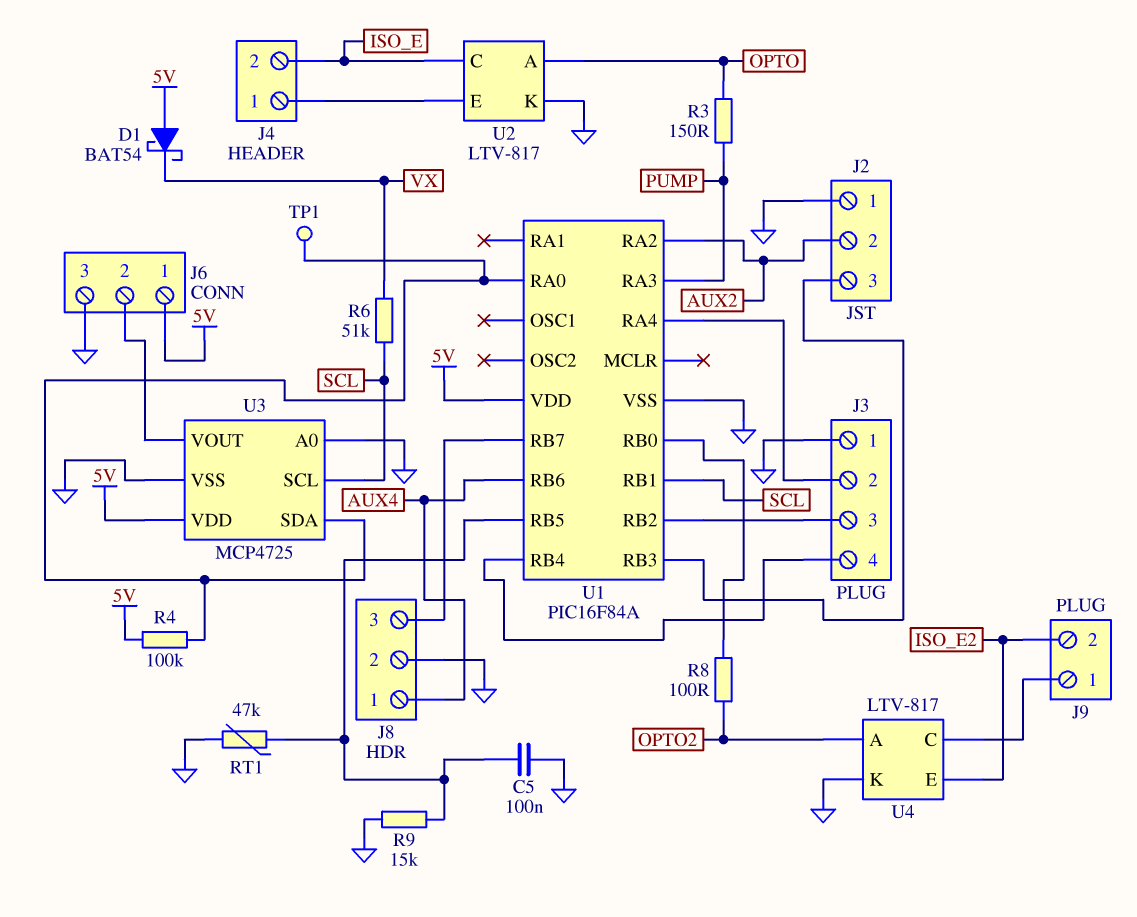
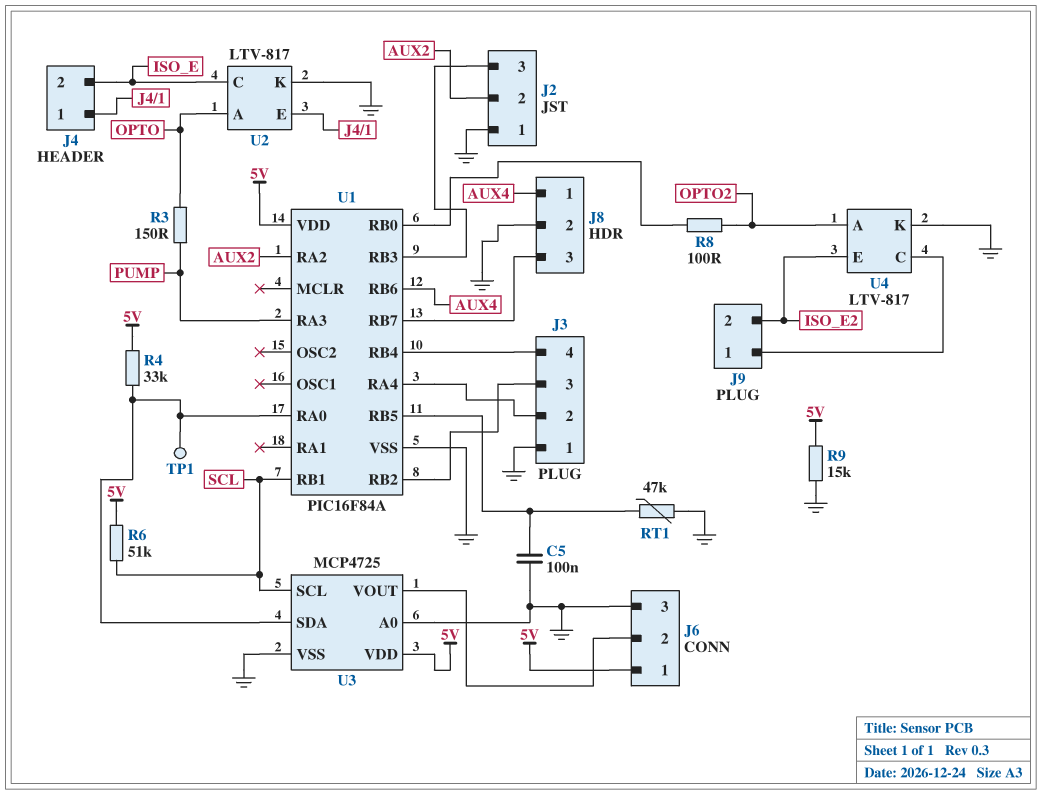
D1: schottky BAT54 (A 5V, K VX) -> none
R4: 100k (5V, U1/RA0) -> 33k (5V, U1/RA0)
R6: 51k (SCL, VX) -> 51k (5V, SCL)
R9: 15k (GND, U1/RB5) -> 15k (5V, GND)

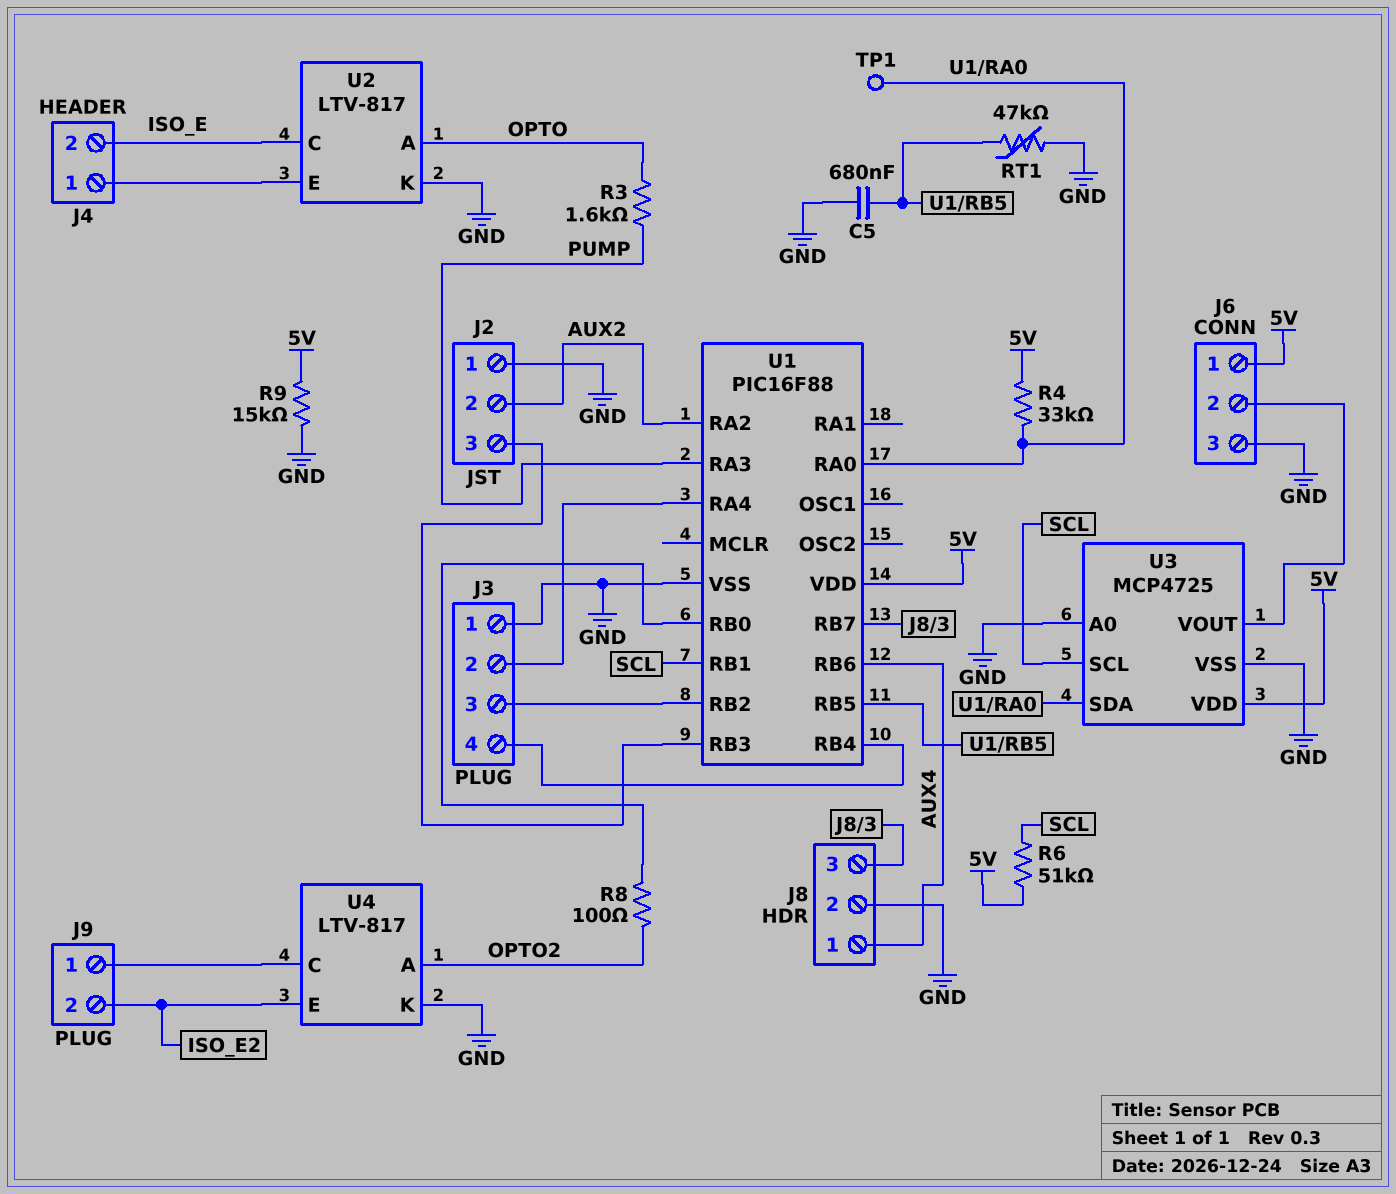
C5: 100nF (GND, U1/RB5) -> 680nF (GND, U1/RB5)
R3: 150 (OPTO, PUMP) -> 1.6k (OPTO, PUMP)
U1: PIC16F84A -> PIC16F88

